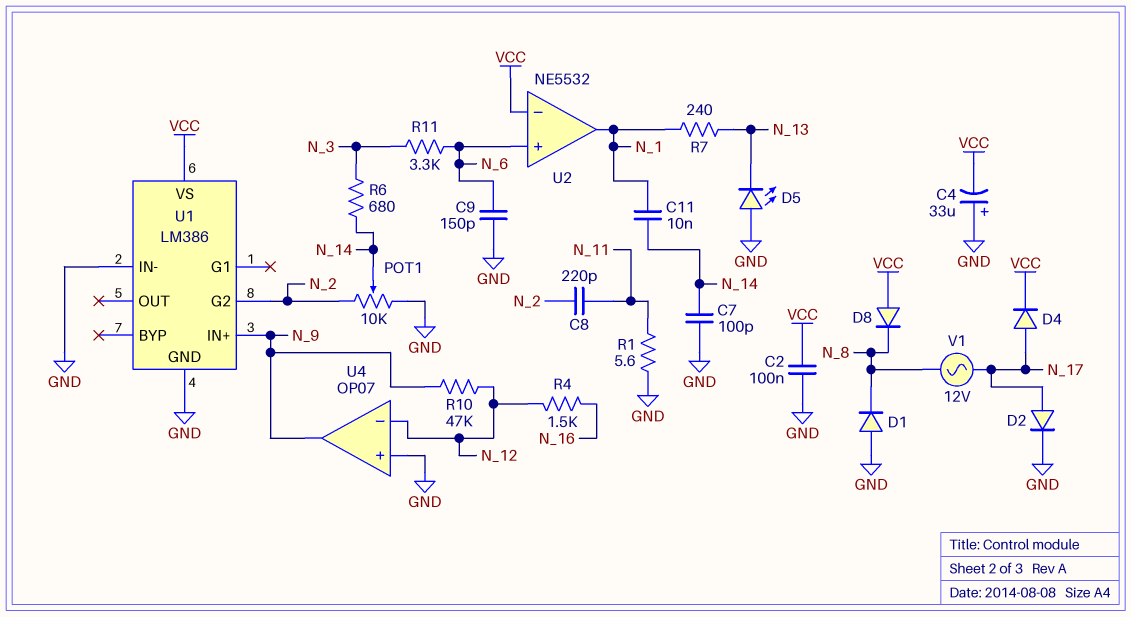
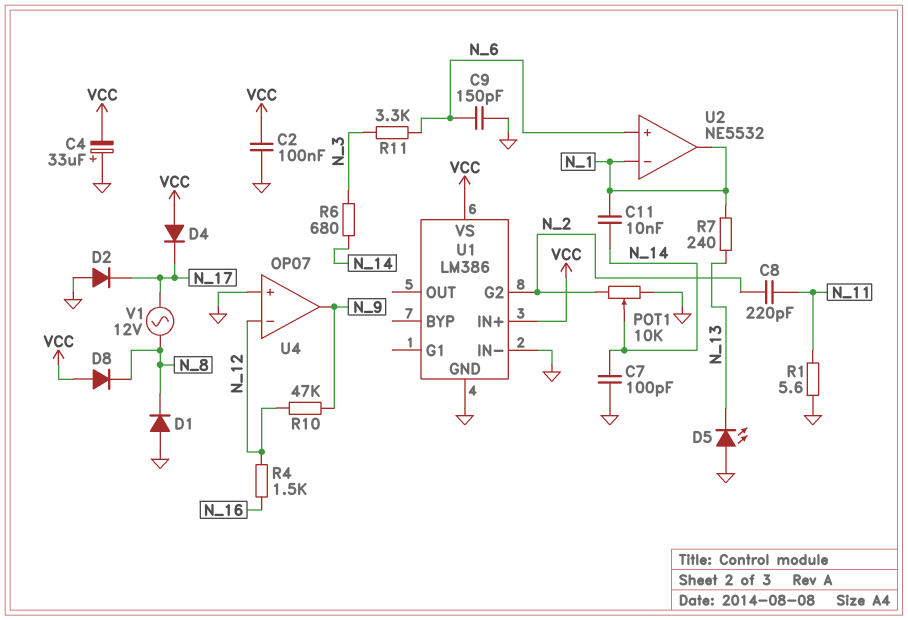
D2: diode (A N_17, K GND) -> diode (A GND, K N_17)
D4: diode (A N_17, K VCC) -> diode (A VCC, K N_17)
U1 pin IN+: N_9 -> VCC
U2 pin in-: VCC -> N_1

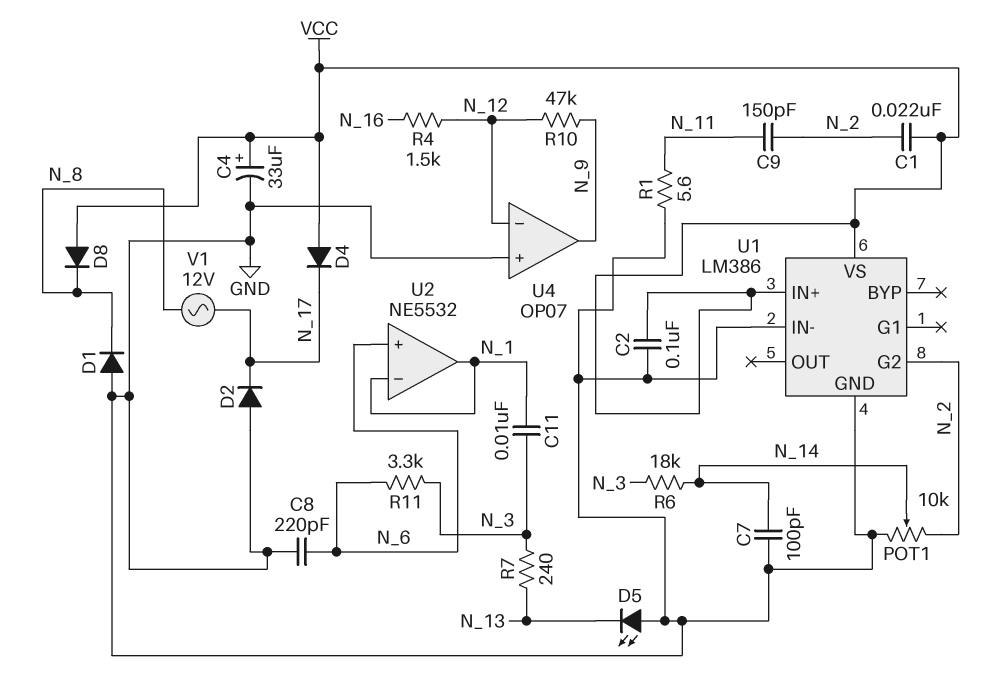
C1: none -> 22nF (N_2, VCC)
C4: 33uF (plus GND, minus VCC) -> 33uF (plus VCC, minus GND)
C8: 220pF (N_2, N_11) -> 220pF (GND, N_6)
C9: 150pF (GND, N_6) -> 150pF (N_2, N_11)
C11: 10nF (N_1, N_14) -> 10nF (N_1, N_3)
R6: 680 (N_3, N_14) -> 18k (N_3, N_14)
R7: 240 (N_1, N_13) -> 240 (N_3, N_13)

